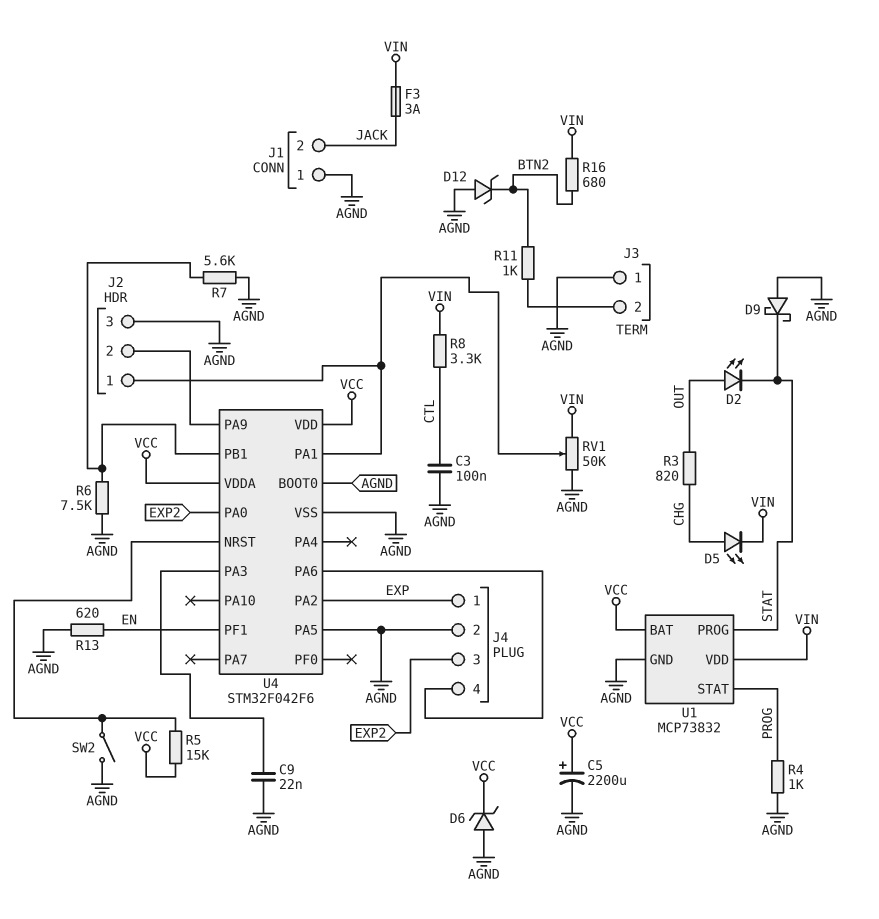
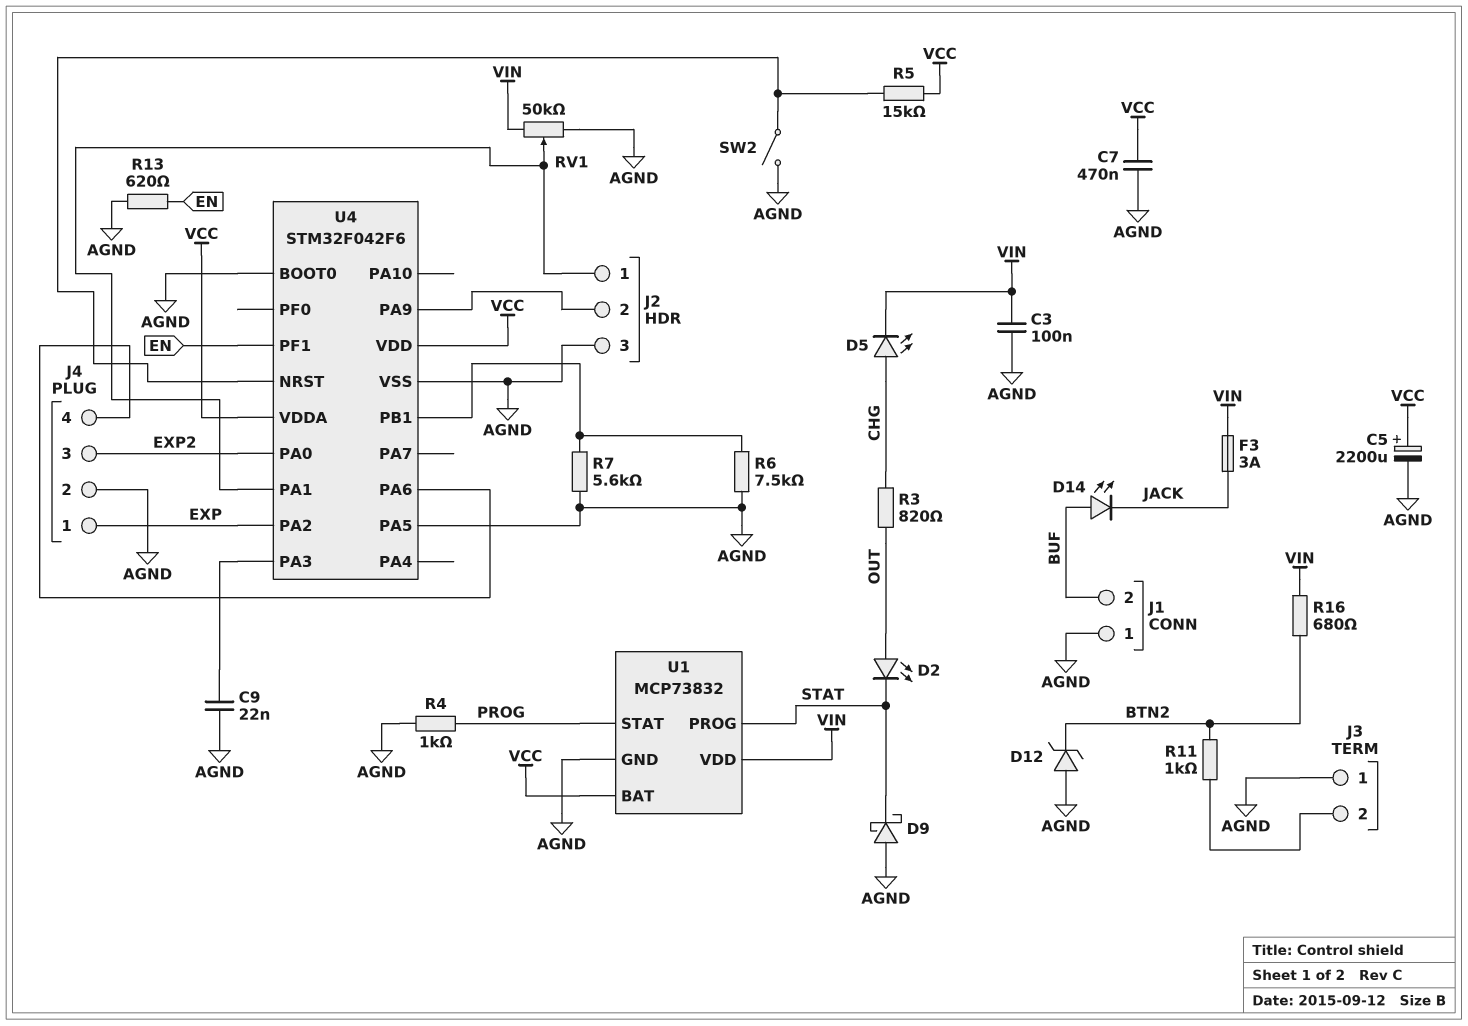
C3: 100nF (AGND, CTL) -> 100nF (AGND, VIN)
C7: none -> 470nF (AGND, VCC)
D6: zener (A AGND, K VCC) -> none
D14: none -> LED (A BUF, K JACK)
J1 pin 2: JACK -> BUF
R8: 3.3k (CTL, VIN) -> none

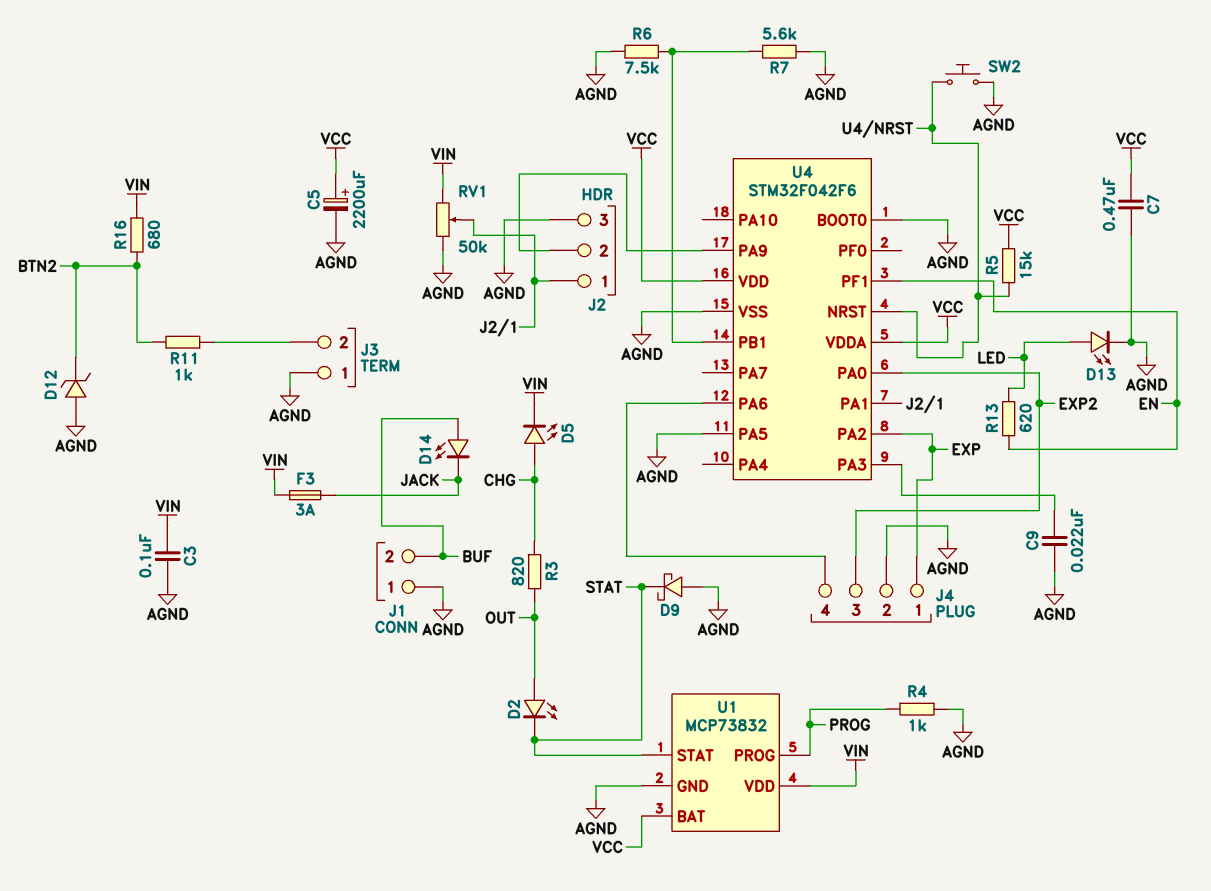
D13: none -> LED (A LED, K AGND)
R13: 620 (AGND, EN) -> 620 (EN, LED)
SW2: switch (AGND, U4/NRST) -> button (AGND, U4/NRST)
U1 pin PROG: STAT -> PROG
U1 pin STAT: PROG -> STAT

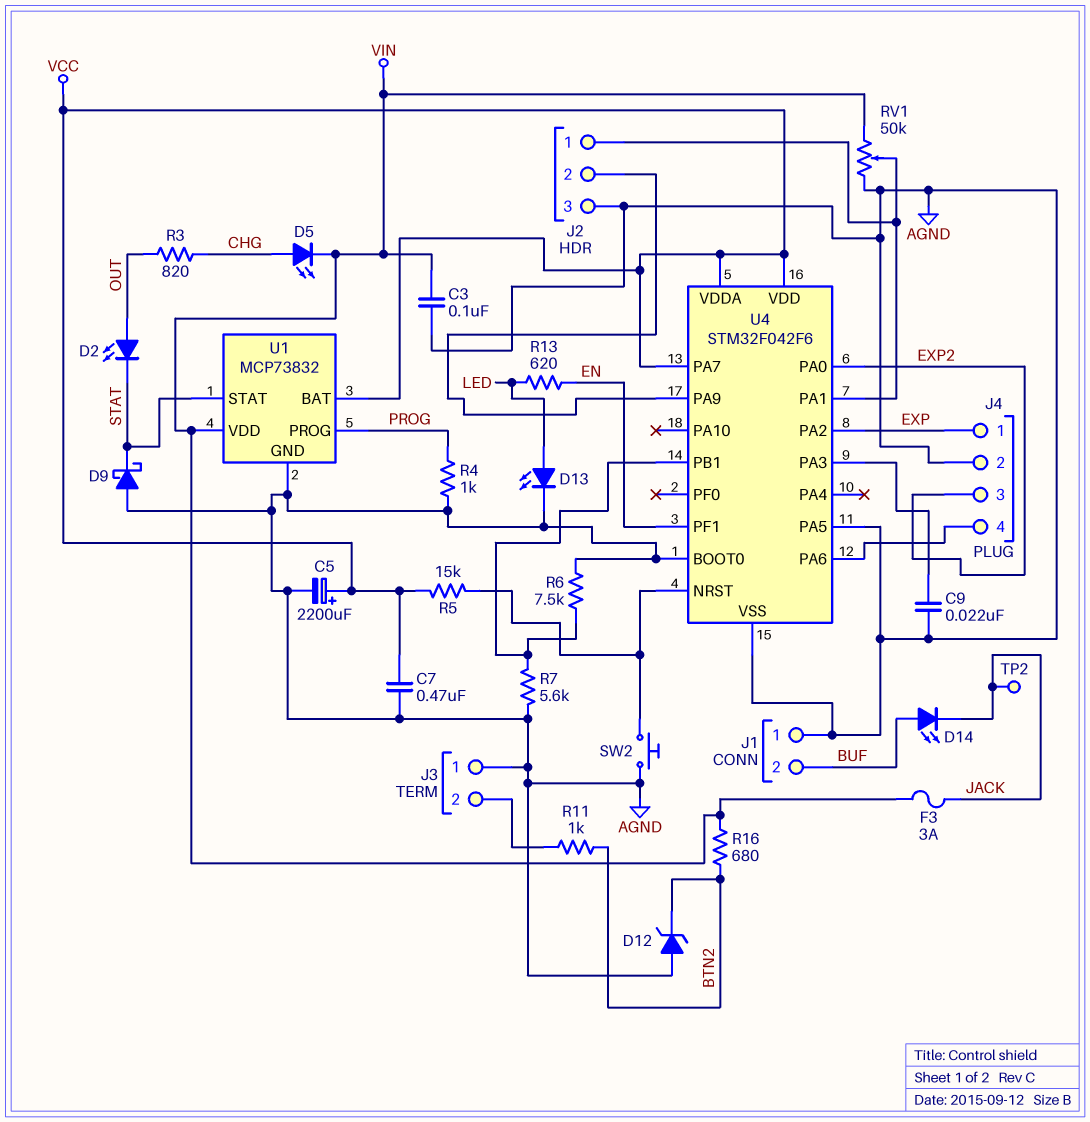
TP2: none -> test point (JACK)
U4 pin PA7: none -> VCC

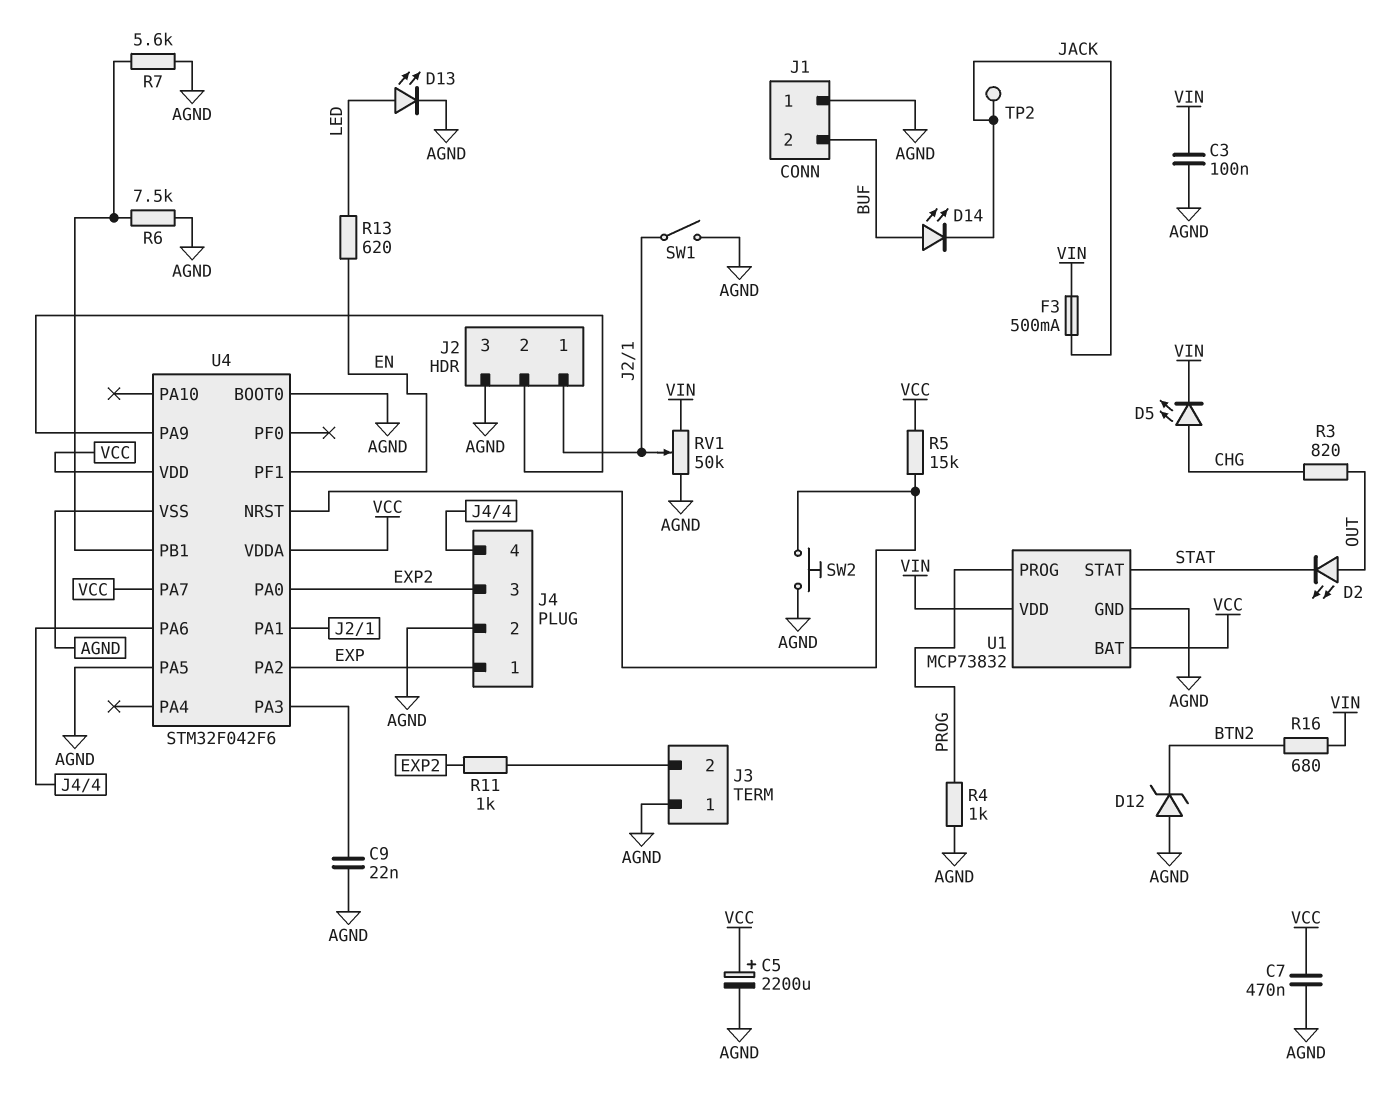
D9: schottky (A AGND, K STAT) -> none
F3: 3A (JACK, VIN) -> 500mA (JACK, VIN)
R11: 1k (BTN2, J3/2) -> 1k (EXP2, J3/2)
SW1: none -> switch (AGND, J2/1)

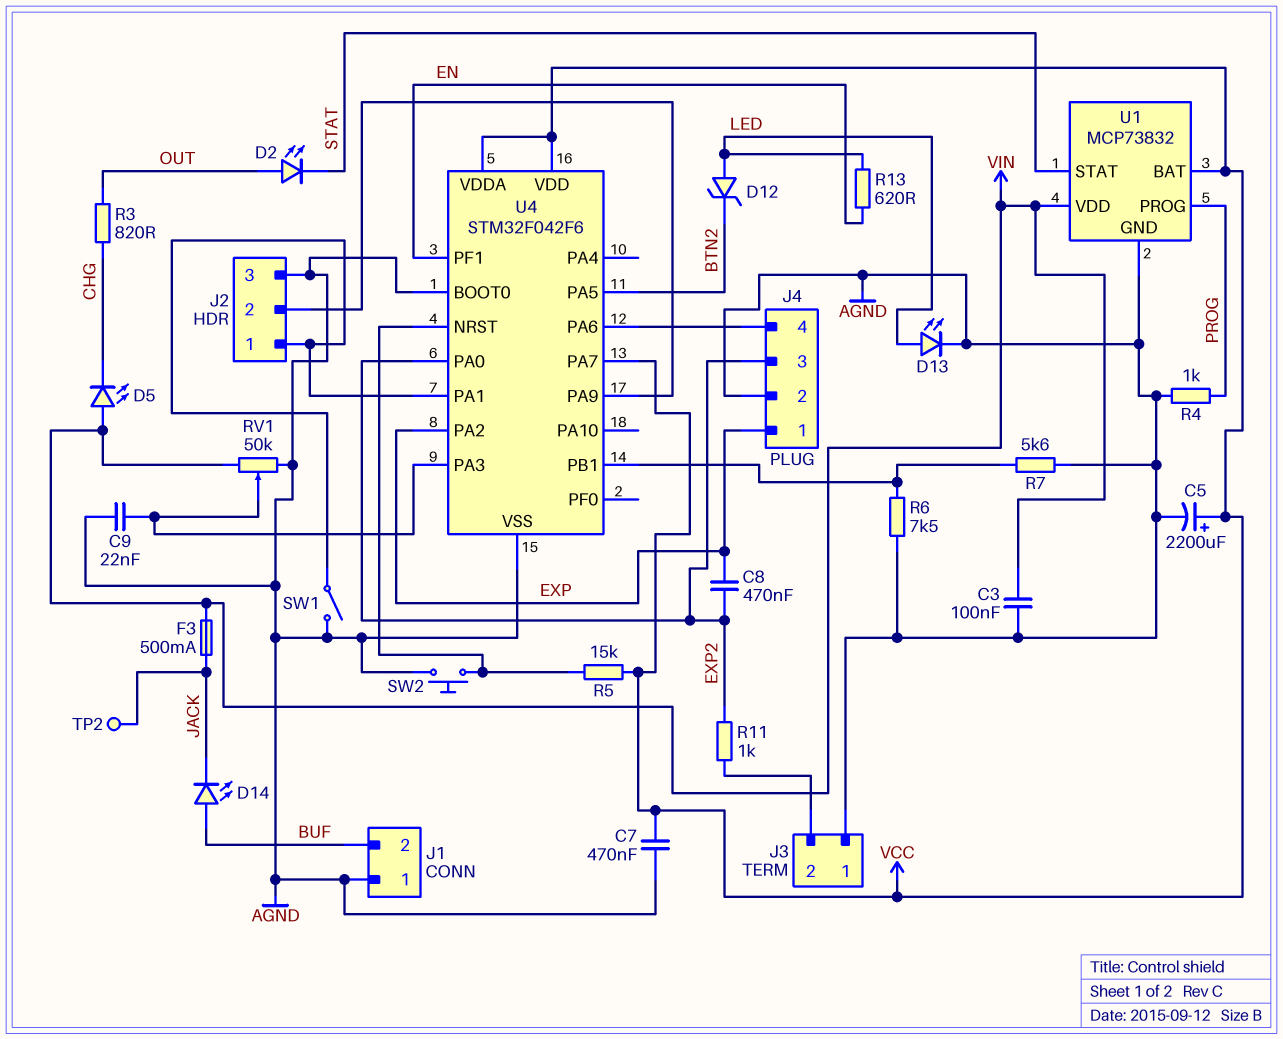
C8: none -> 470nF (EXP, EXP2)
D5: LED (A CHG, K VIN) -> LED (A VIN, K CHG)
D12: zener (A AGND, K BTN2) -> zener (A LED, K BTN2)
R16: 680 (BTN2, VIN) -> none
RV1: 50k (AGND, VIN, wiper J2/1) -> 50k (AGND, VIN, wiper U4/PA3)
U4 pin PA5: AGND -> BTN2

